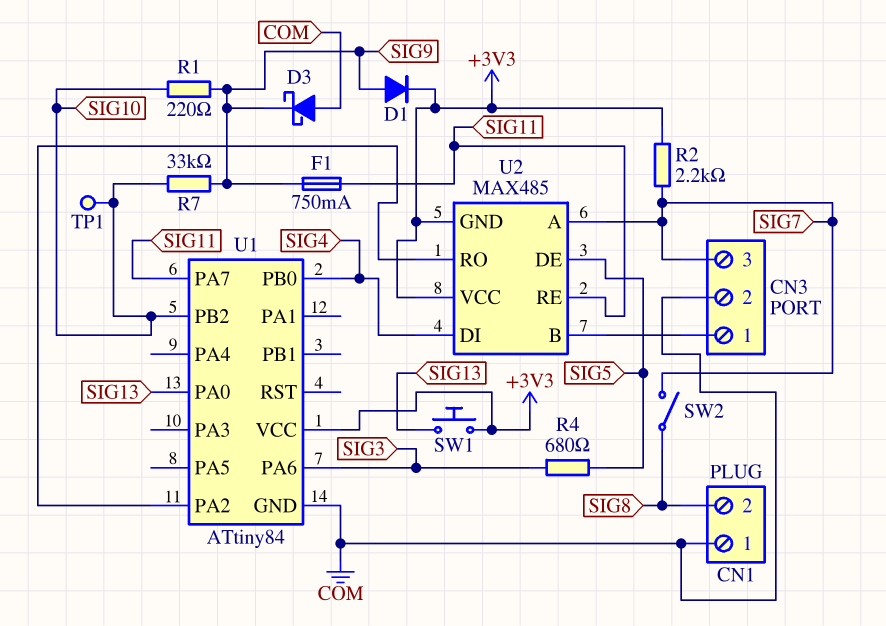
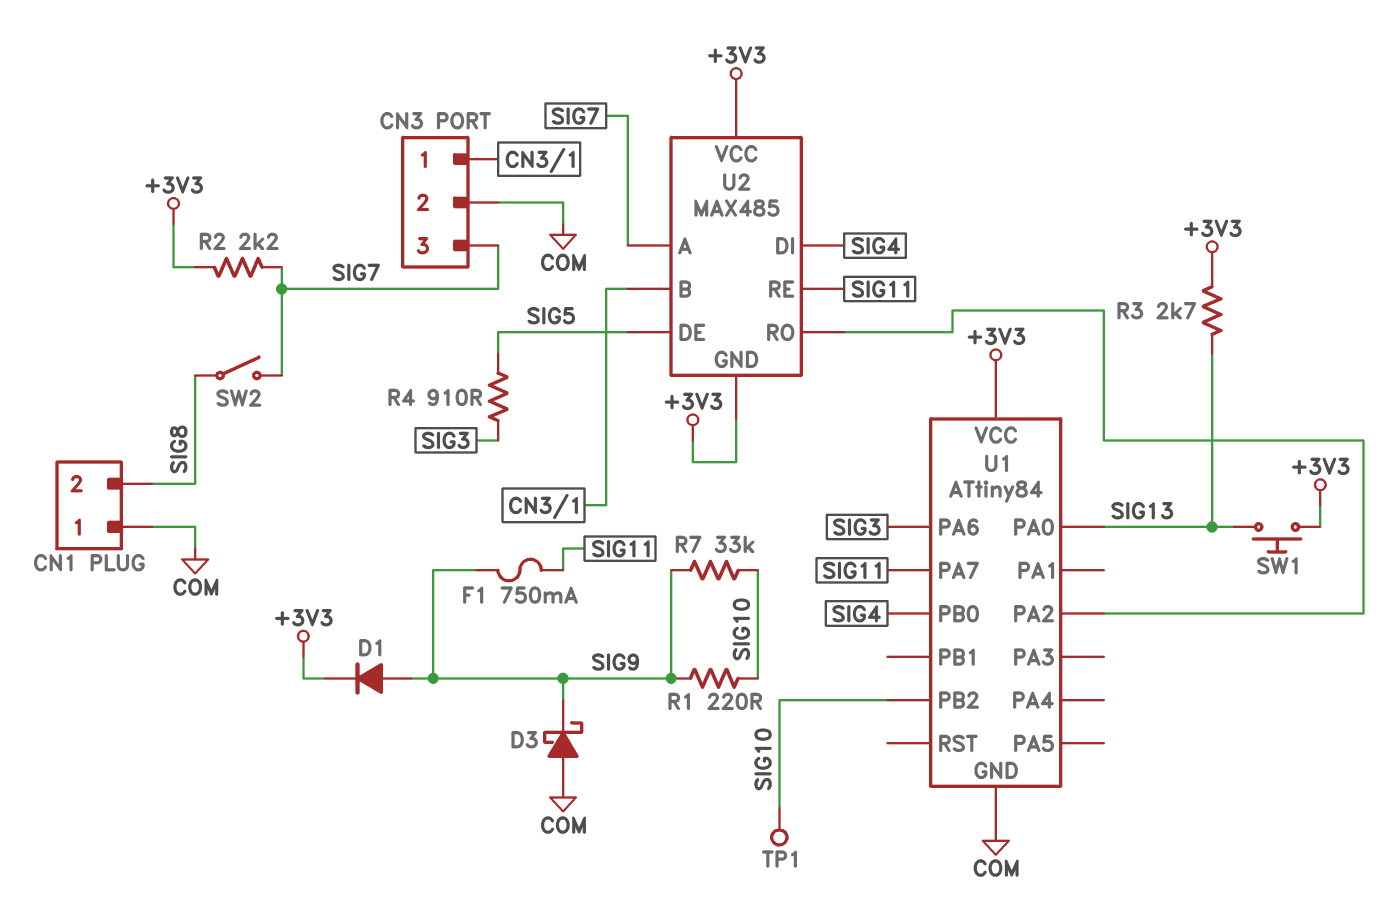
R3: none -> 2.7k (+3V3, SIG13)
R4: 680 (SIG3, SIG5) -> 910 (SIG3, SIG5)

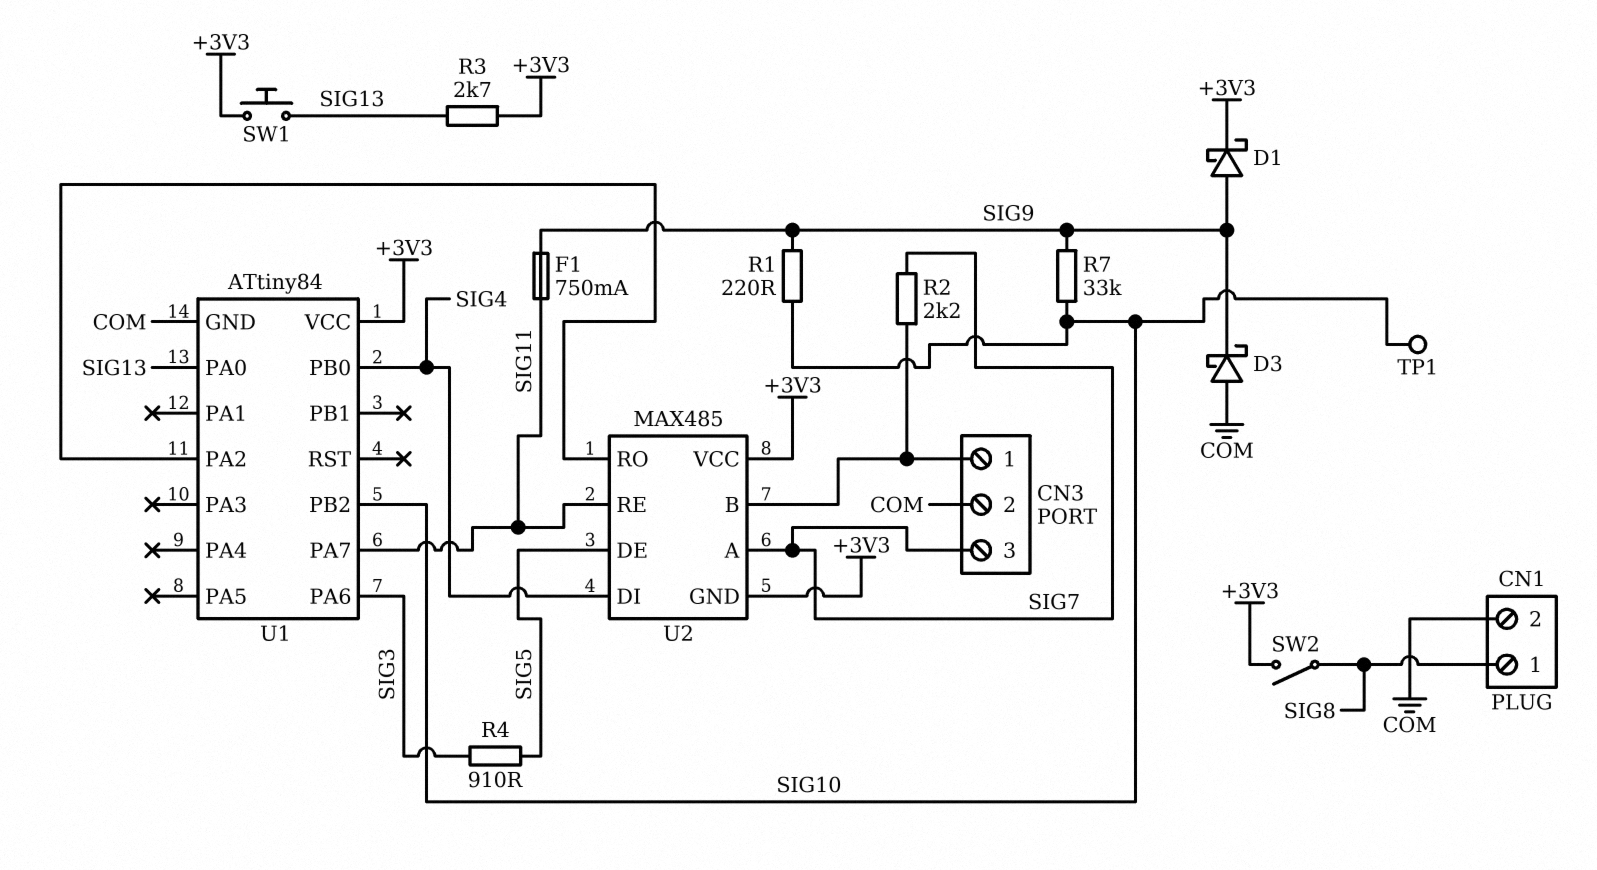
CN1 pin 1: COM -> SIG8
CN1 pin 2: SIG8 -> COM
D1: diode (A SIG9, K +3V3) -> schottky (A SIG9, K +3V3)
R2: 2.2k (+3V3, SIG7) -> 2.2k (CN3/1, SIG7)
SW2: switch (SIG7, SIG8) -> switch (+3V3, SIG8)

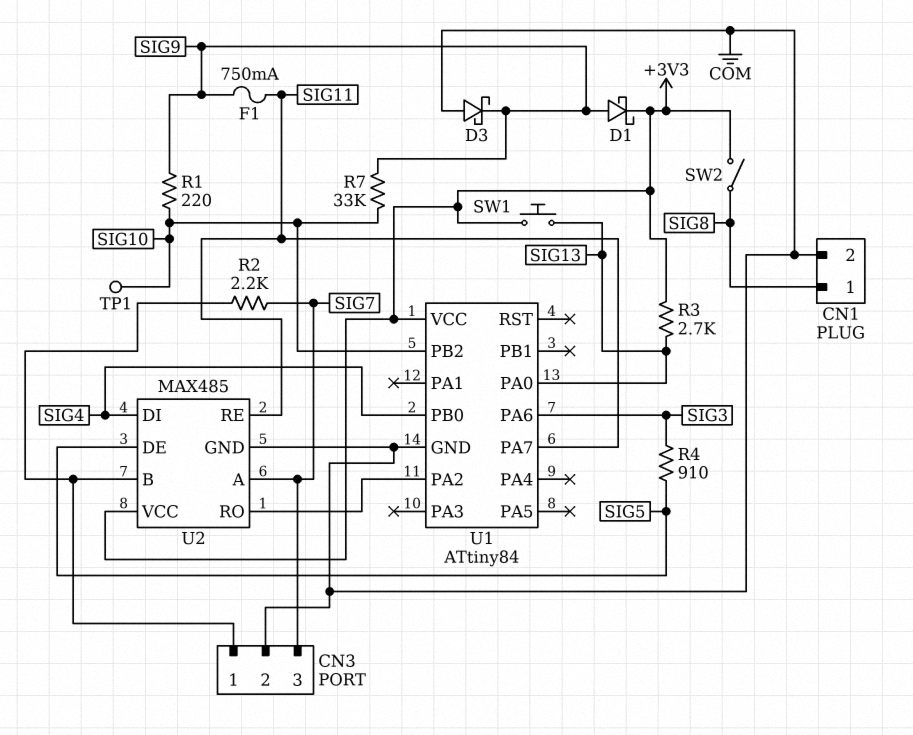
U2 pin GND: +3V3 -> COM

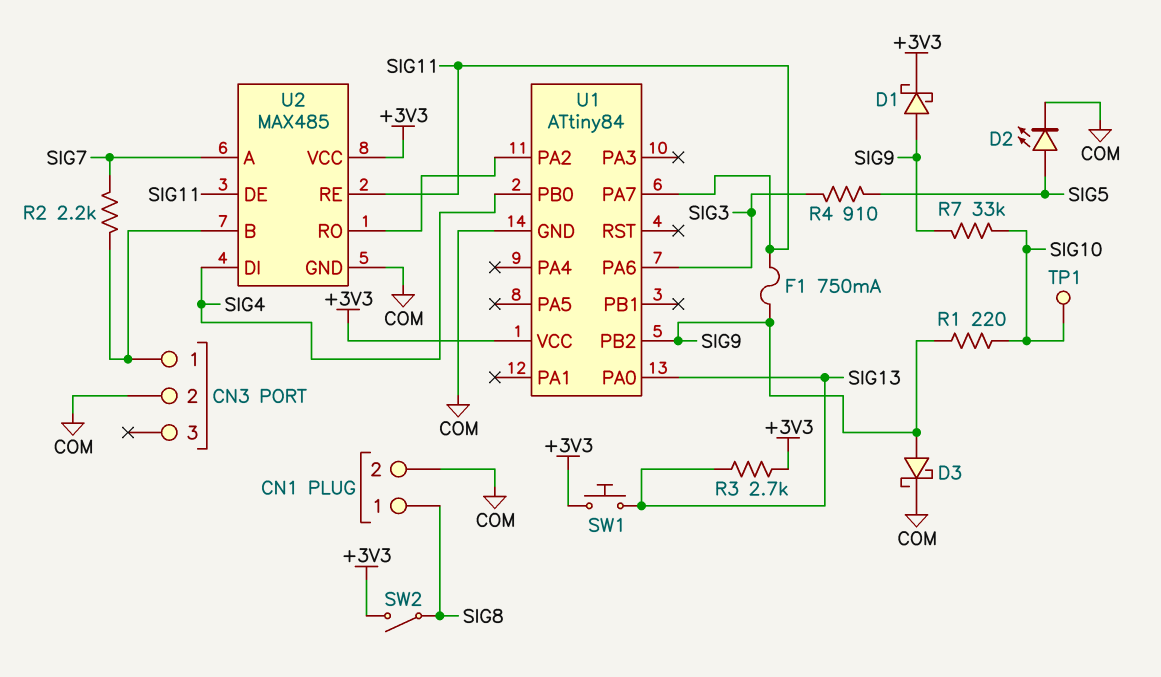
CN3 pin 3: SIG7 -> none
D2: none -> LED (A SIG5, K COM)
D3: schottky (A COM, K SIG9) -> schottky (A SIG9, K COM)
U1 pin PB2: SIG10 -> SIG9
U2 pin DE: SIG5 -> SIG11

